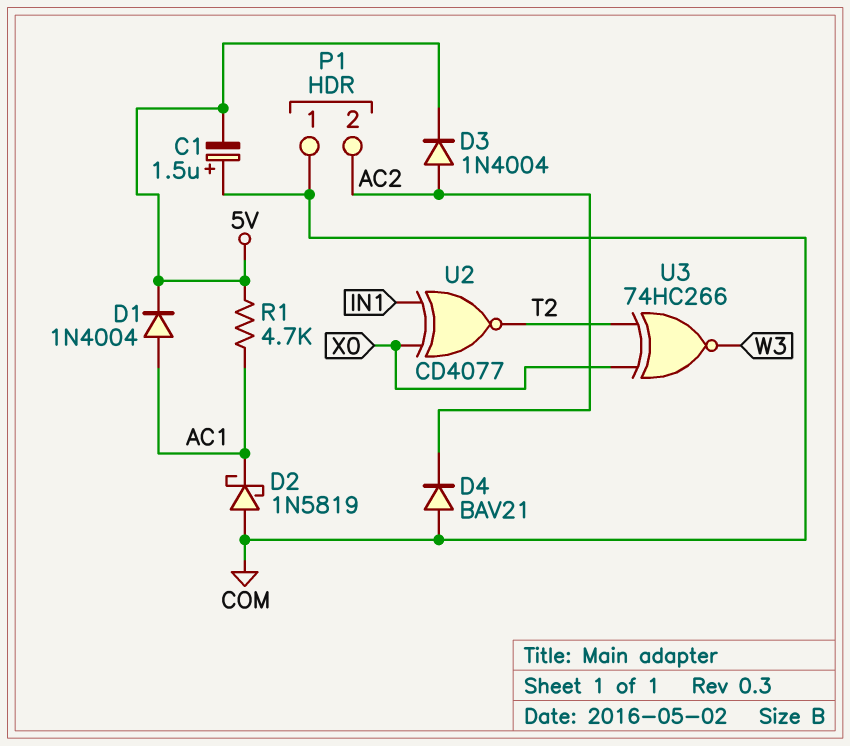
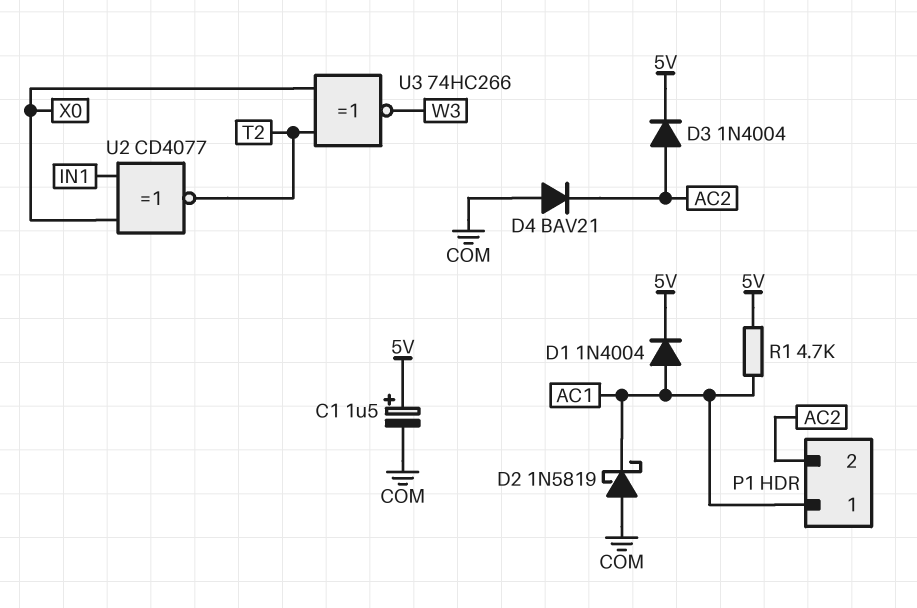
C1: 1.5uF (plus COM, minus 5V) -> 1.5uF (plus 5V, minus COM)
P1 pin 1: COM -> AC1

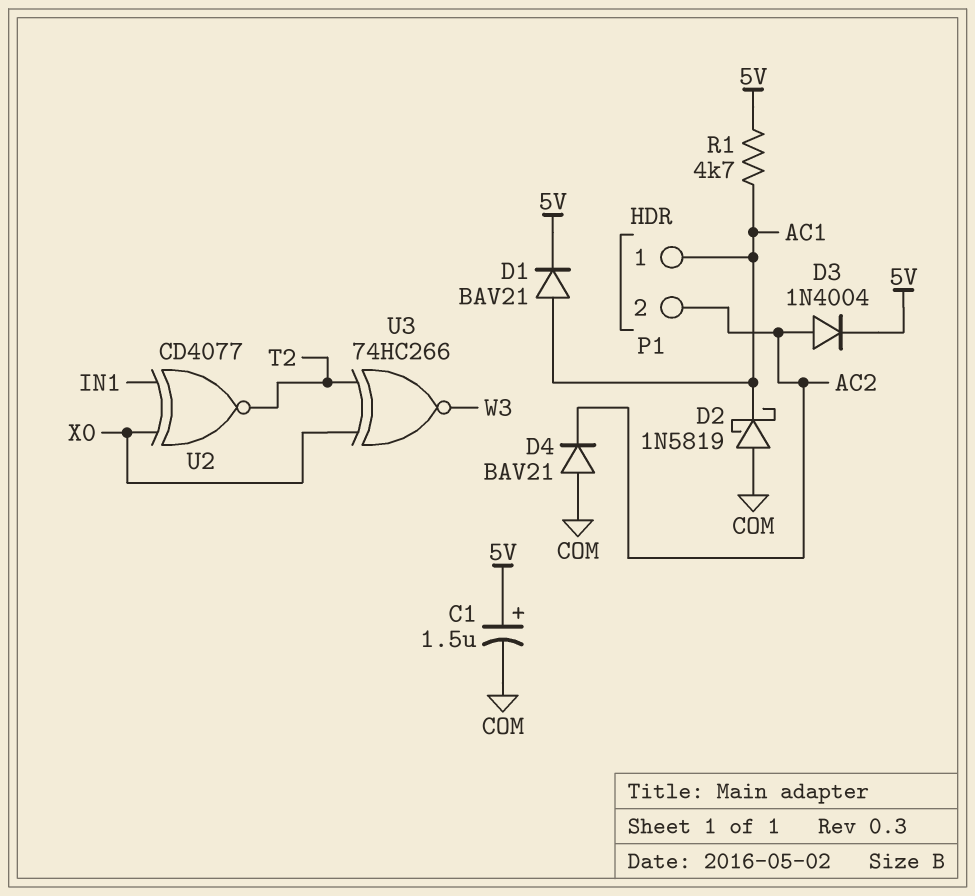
D1: diode 1N4004 (A AC1, K 5V) -> diode BAV21 (A AC1, K 5V)

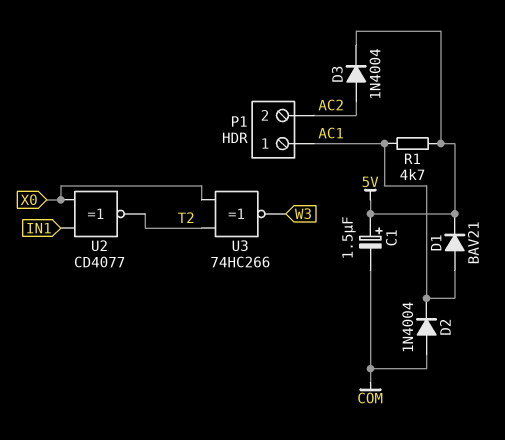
D2: schottky 1N5819 (A COM, K AC1) -> diode 1N4004 (A COM, K AC1)
D4: diode BAV21 (A COM, K AC2) -> none

